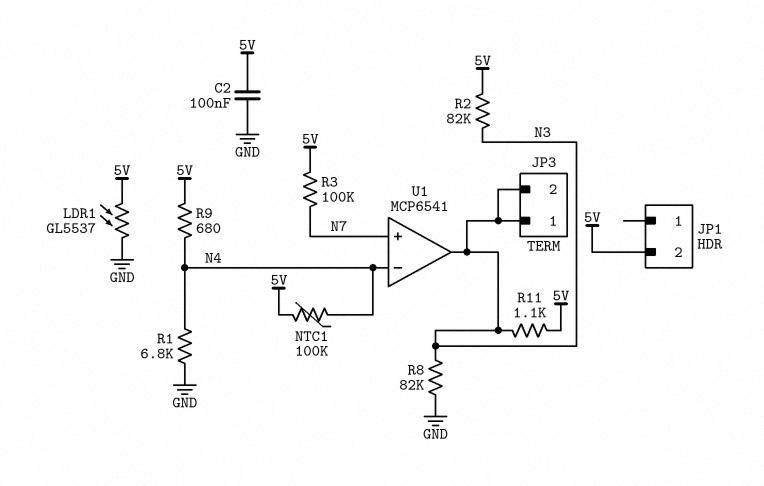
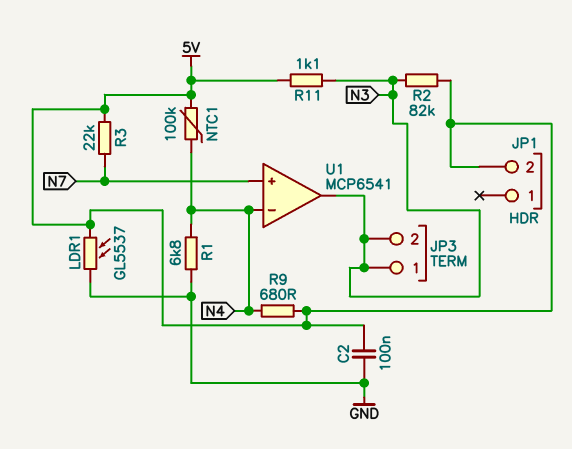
R3: 100k (5V, N7) -> 22k (5V, N7)
R8: 82k (GND, N3) -> none

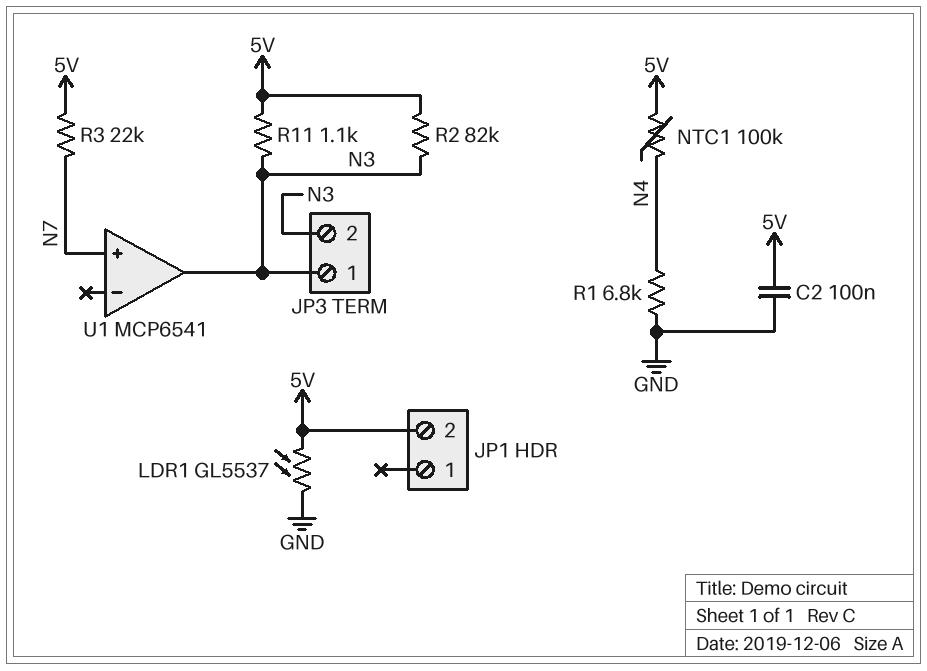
R9: 680 (5V, N4) -> none
U1 pin in-: N4 -> none

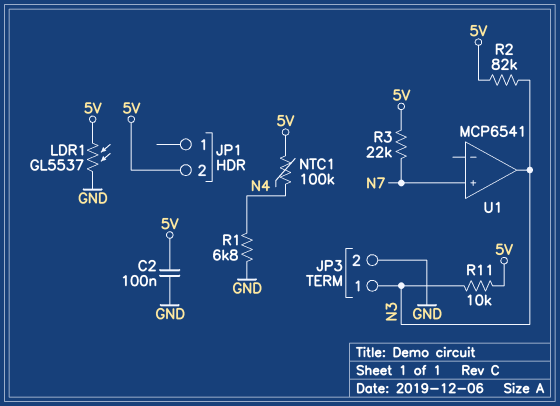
JP3 pin 2: N3 -> GND
R11: 1.1k (5V, N3) -> 10k (5V, N3)

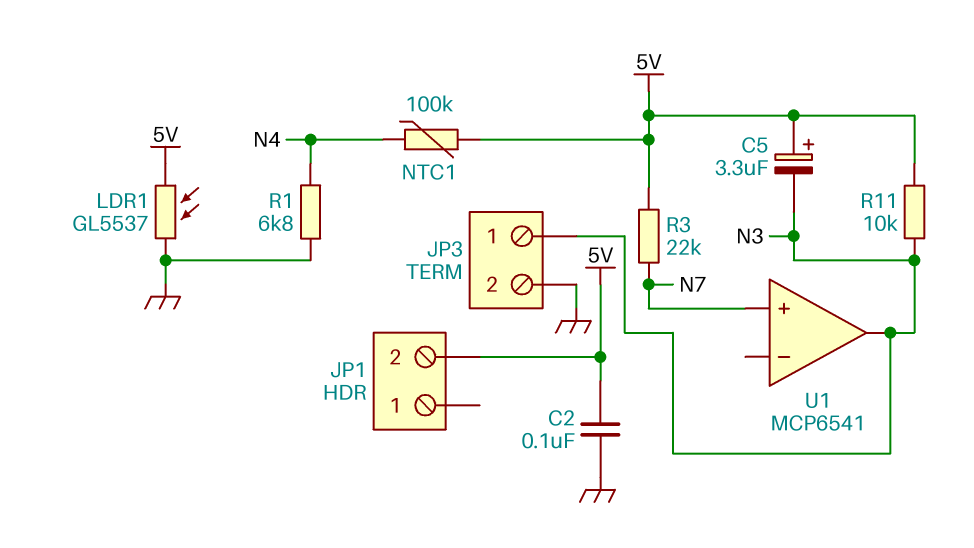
C5: none -> 3.3uF (plus 5V, minus N3)
R2: 82k (5V, N3) -> none

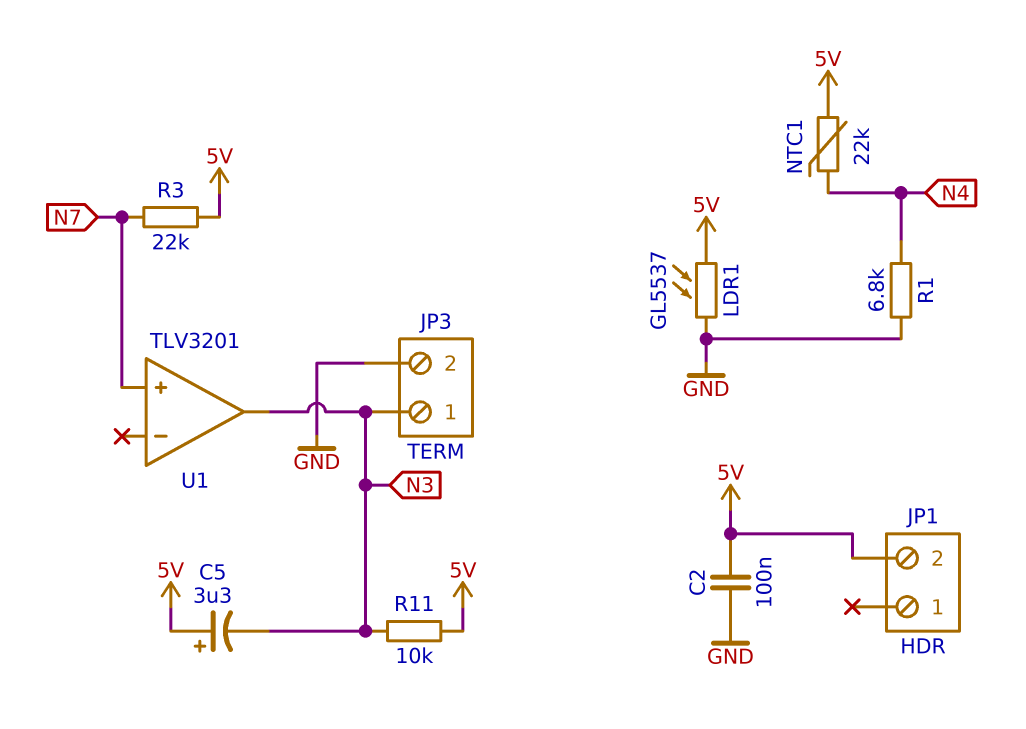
NTC1: 100k (5V, N4) -> 22k (5V, N4)
U1: MCP6541 -> TLV3201

